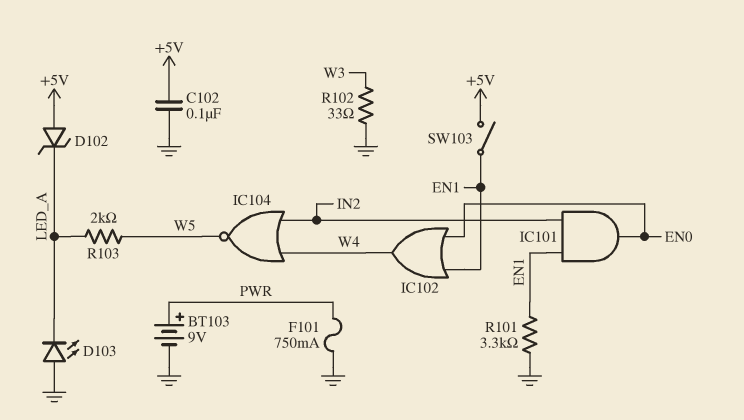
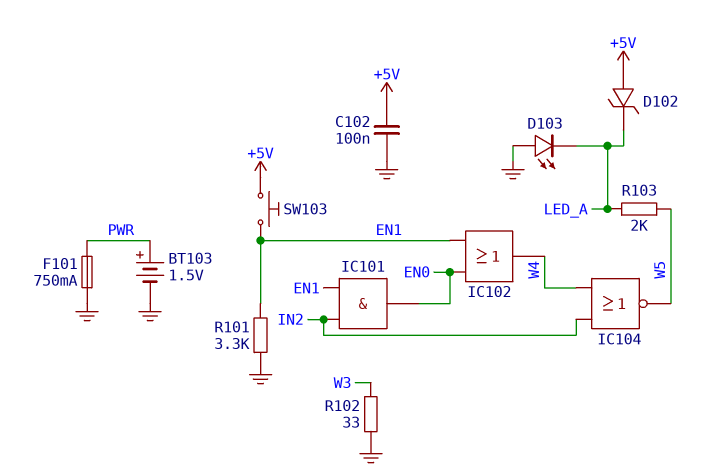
BT103: 9V (plus PWR, minus GND) -> 1.5V (plus PWR, minus GND)
SW103: switch (+5V, EN1) -> button (+5V, EN1)

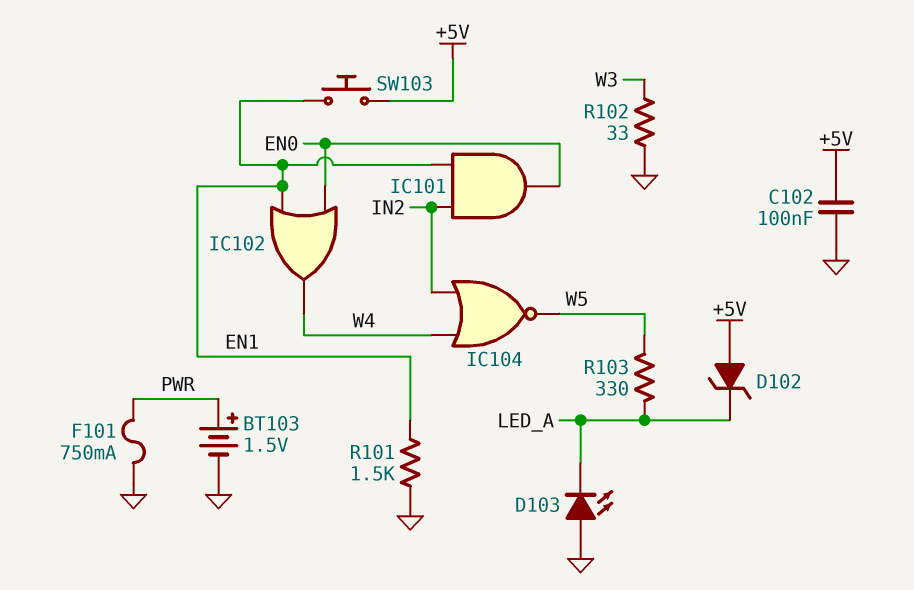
R101: 3.3k (EN1, GND) -> 1.5k (EN1, GND)
R103: 2k (LED_A, W5) -> 330 (LED_A, W5)

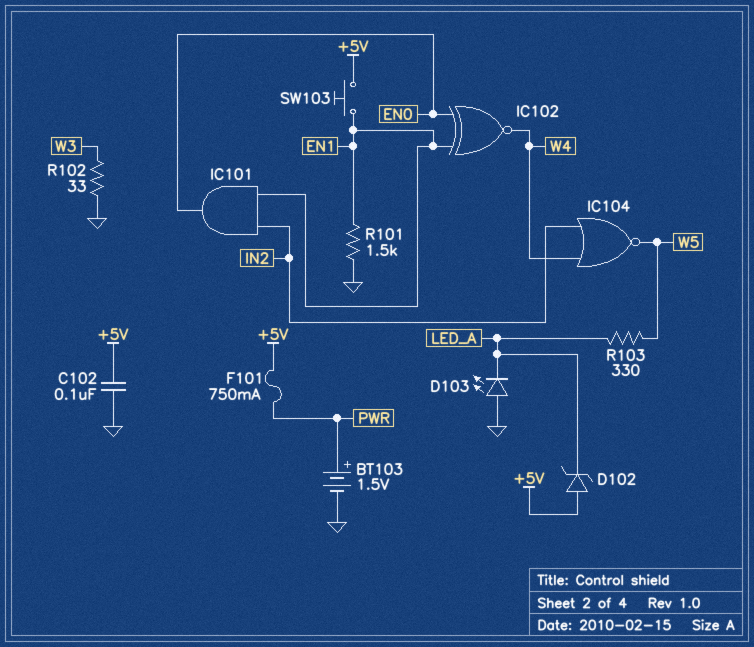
F101: 750mA (GND, PWR) -> 750mA (+5V, PWR)
IC102: OR (in EN0, in EN1, out W4) -> XNOR (in EN0, in EN1, out W4)

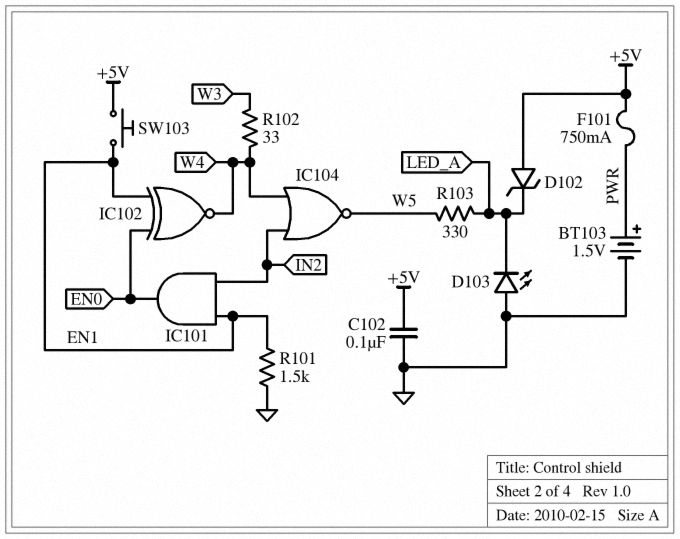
R102: 33 (GND, W3) -> 33 (W3, W4)

